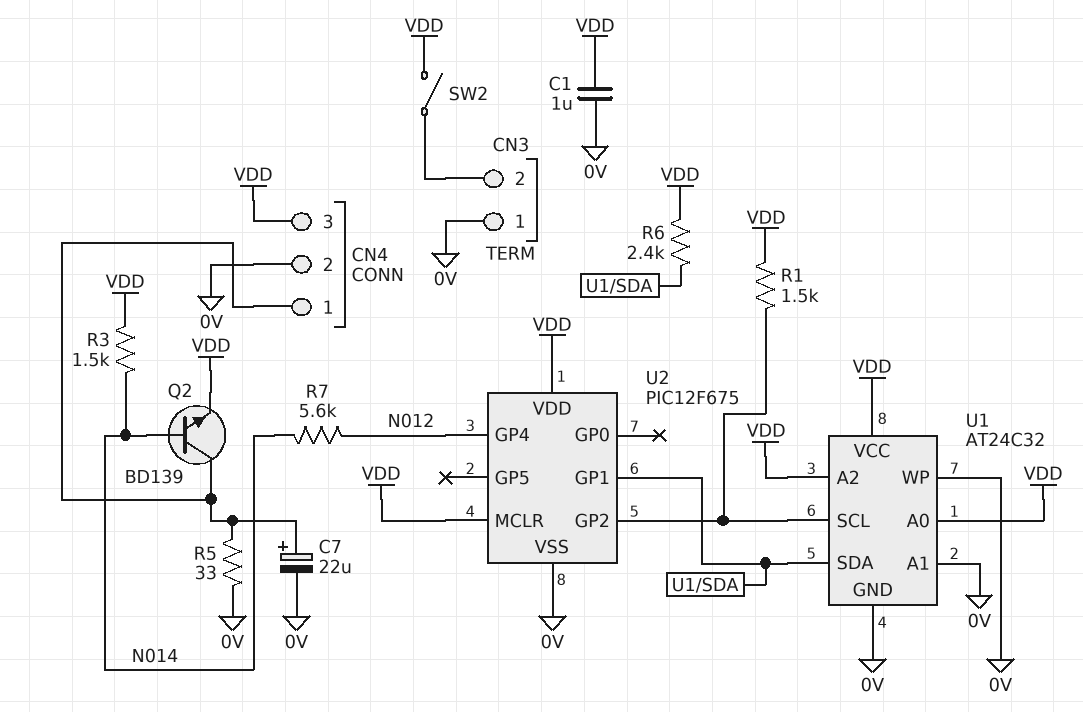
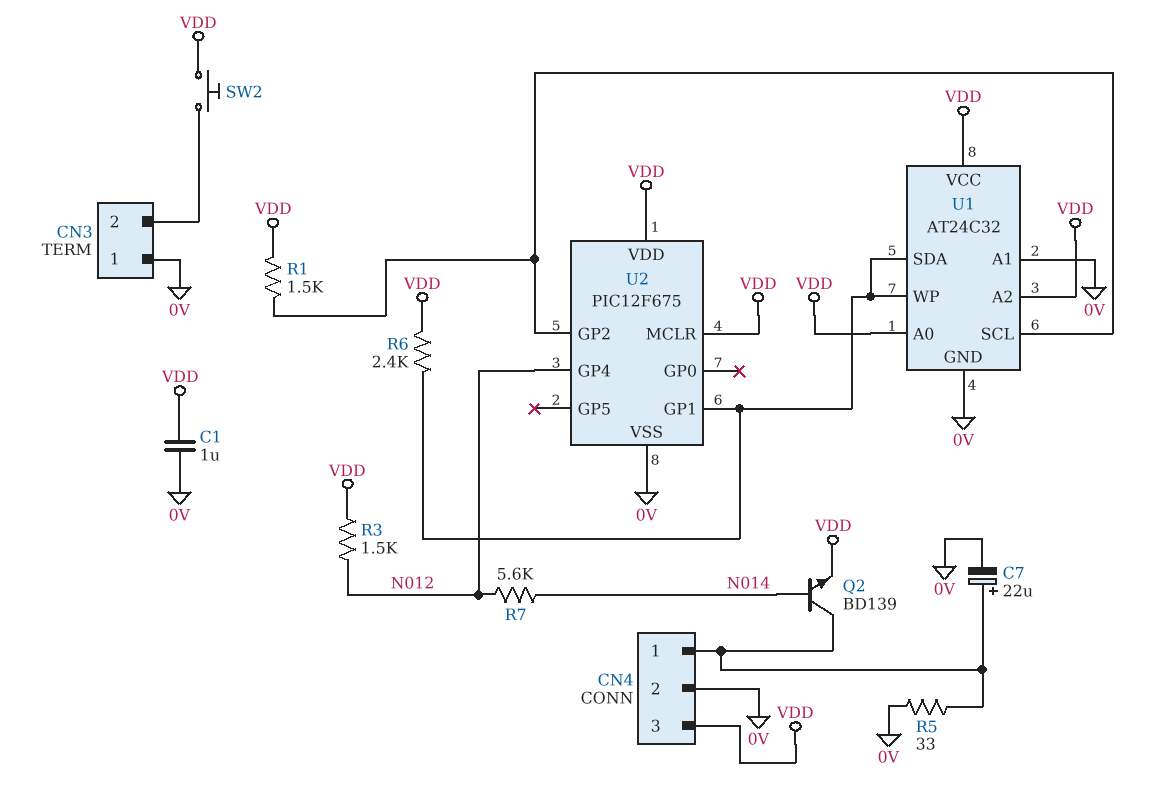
R3: 1.5k (N014, VDD) -> 1.5k (N012, VDD)
SW2: switch (CN3/2, VDD) -> button (CN3/2, VDD)
U1 pin WP: 0V -> U1/SDA

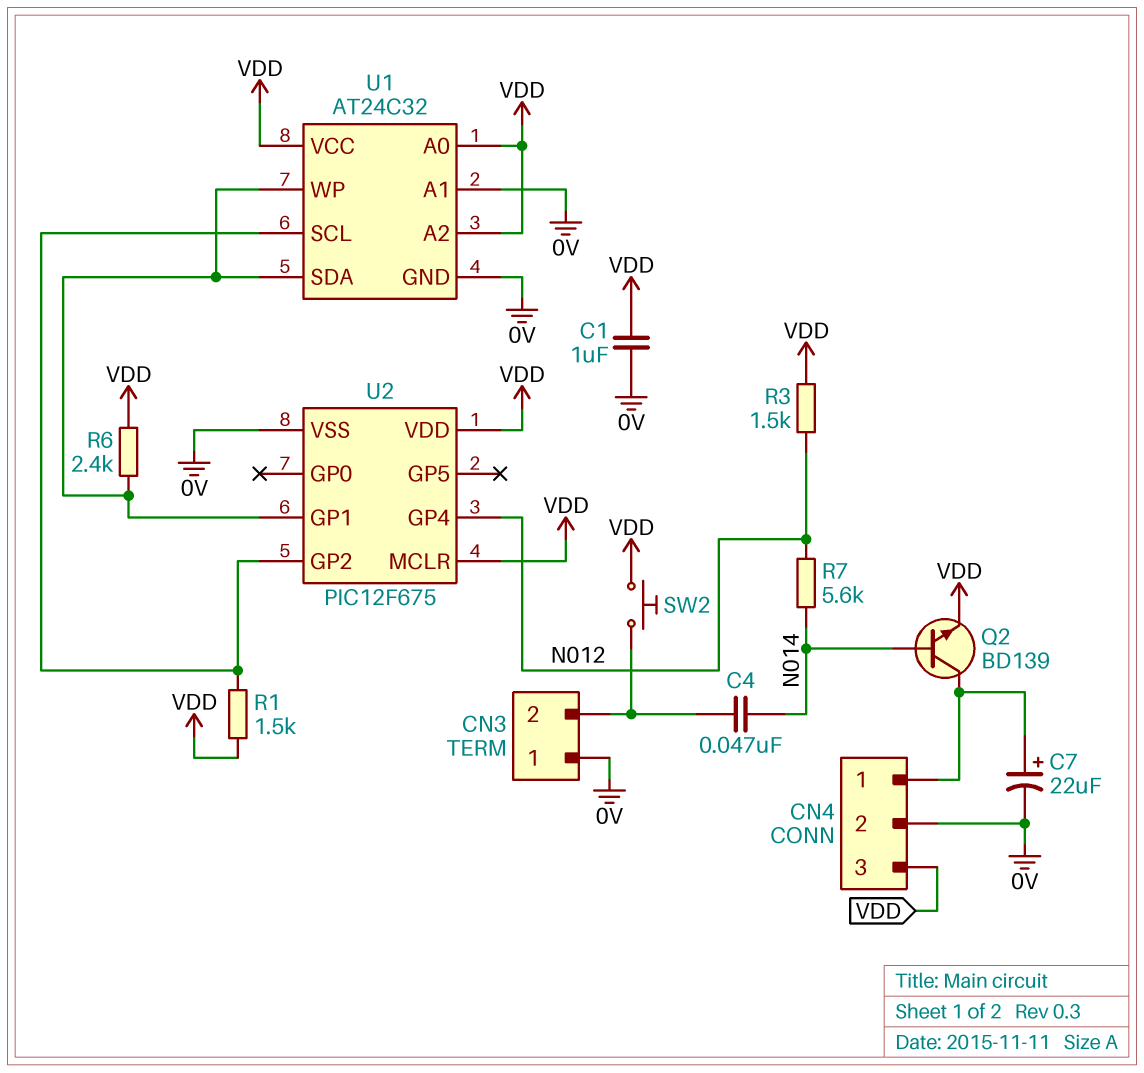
C4: none -> 47nF (CN3/2, N014)
R5: 33 (0V, CN4/1) -> none

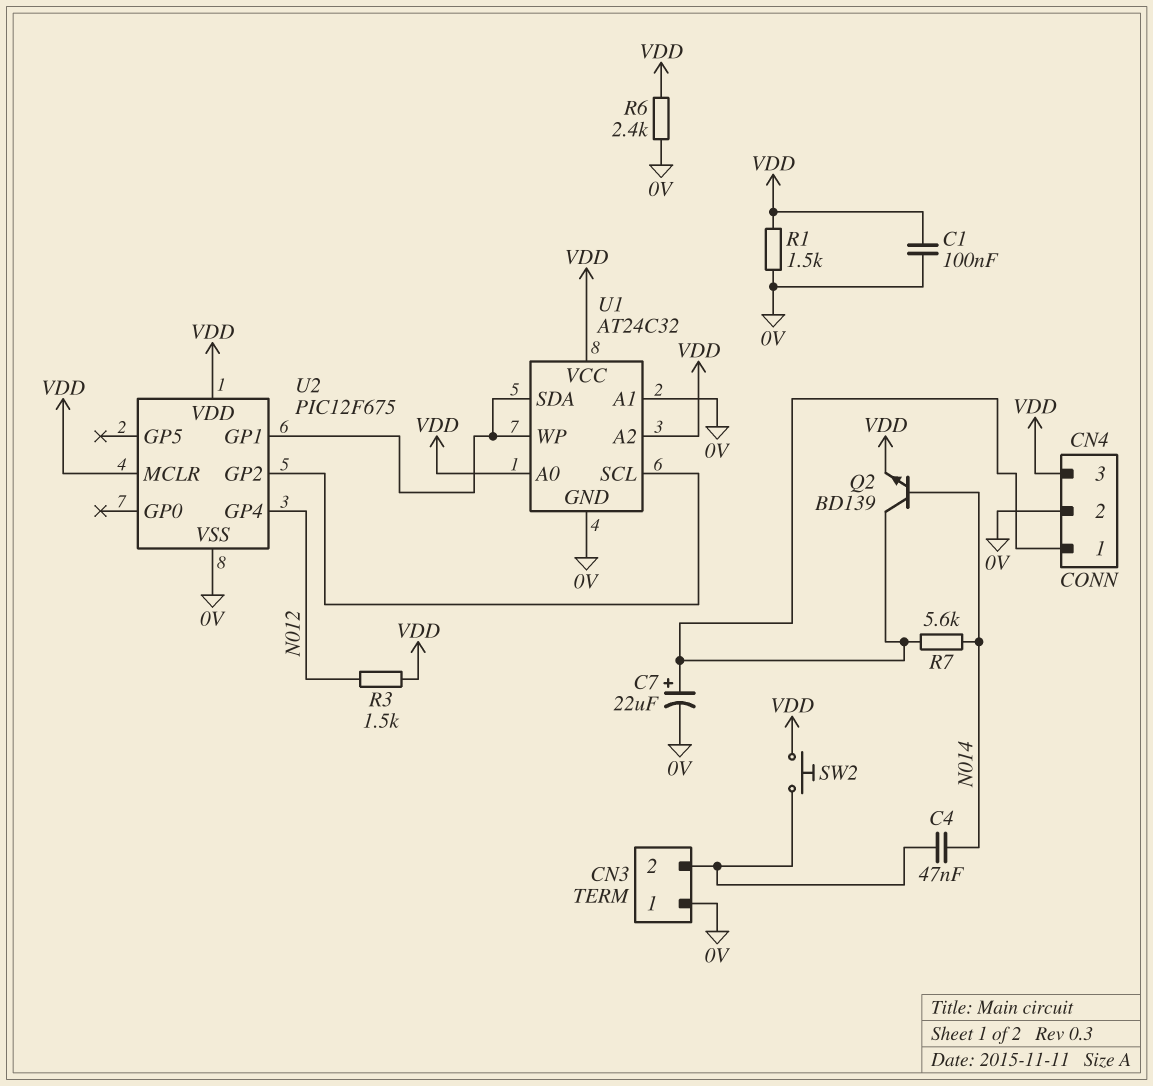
C1: 1uF (0V, VDD) -> 100nF (0V, VDD)
R1: 1.5k (U1/SCL, VDD) -> 1.5k (0V, VDD)
R6: 2.4k (U1/SDA, VDD) -> 2.4k (0V, VDD)
R7: 5.6k (N012, N014) -> 5.6k (CN4/1, N014)

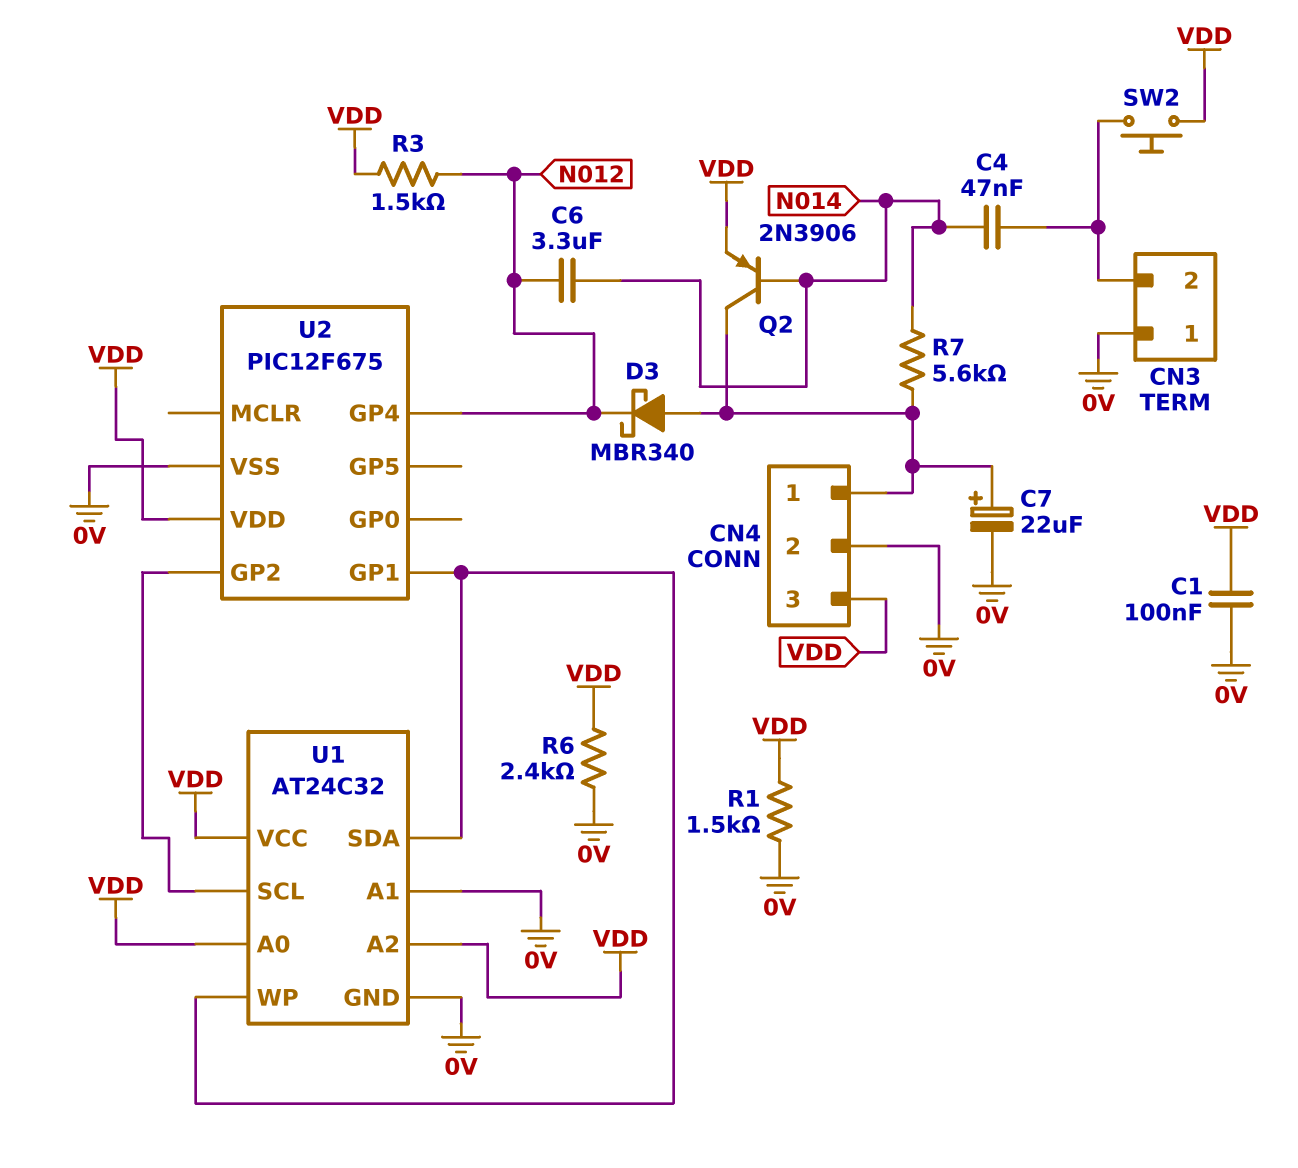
C6: none -> 3.3uF (N012, N014)
D3: none -> schottky MBR340 (A CN4/1, K N012)
Q2: NPN BD139 (B N014, C CN4/1, E VDD) -> PNP 2N3906 (B N014, C CN4/1, E VDD)
U2 pin MCLR: VDD -> none

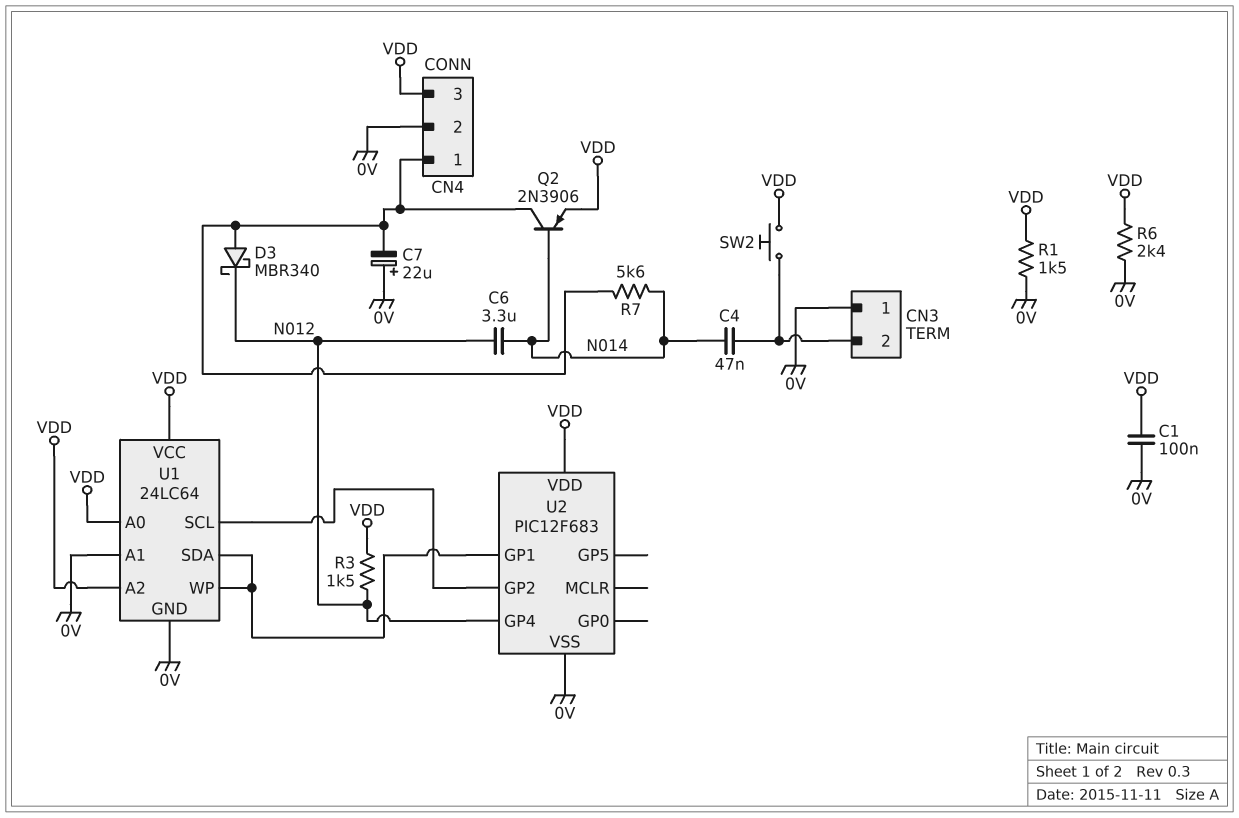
C7: 22uF (plus CN4/1, minus 0V) -> 22uF (plus 0V, minus CN4/1)
U1: AT24C32 -> 24LC64
U2: PIC12F675 -> PIC12F683

